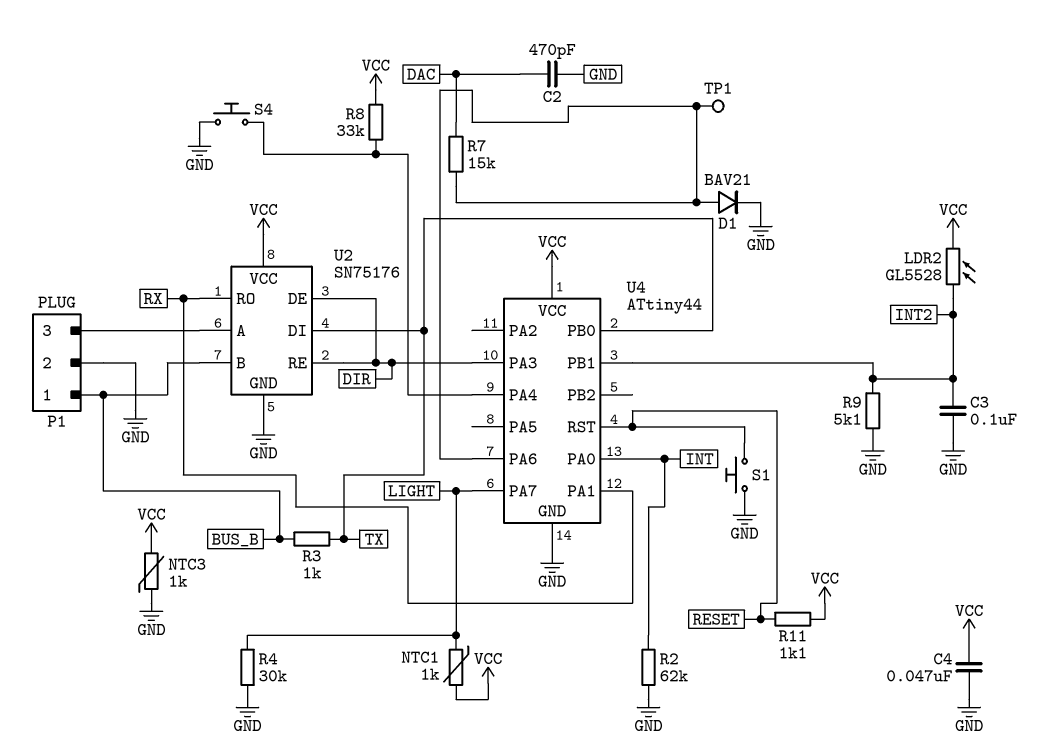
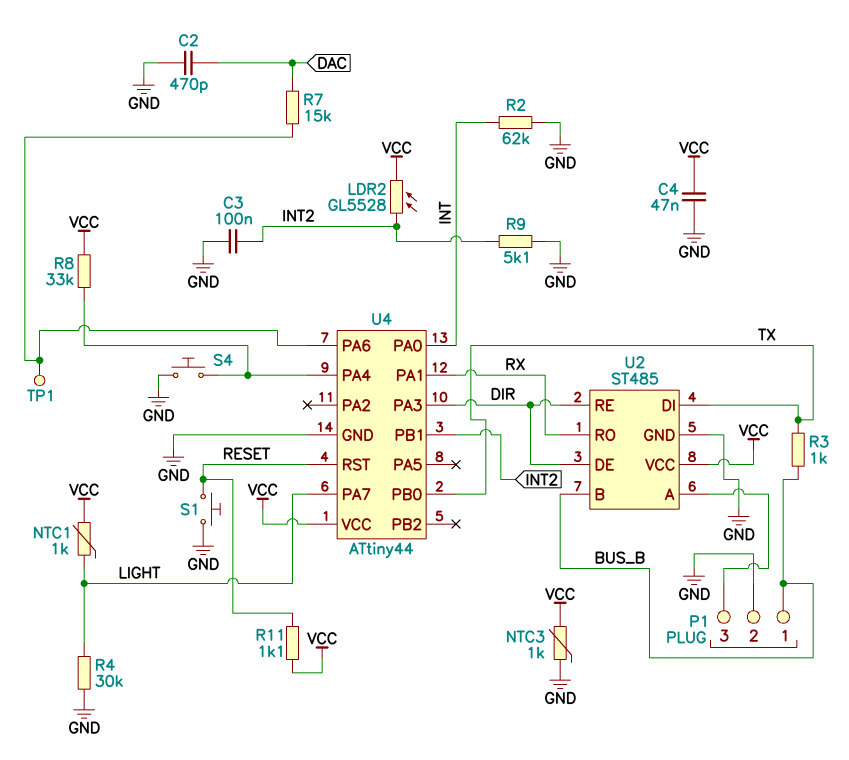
D1: diode BAV21 (A U4/PA6, K GND) -> none
U2: SN75176 -> ST485

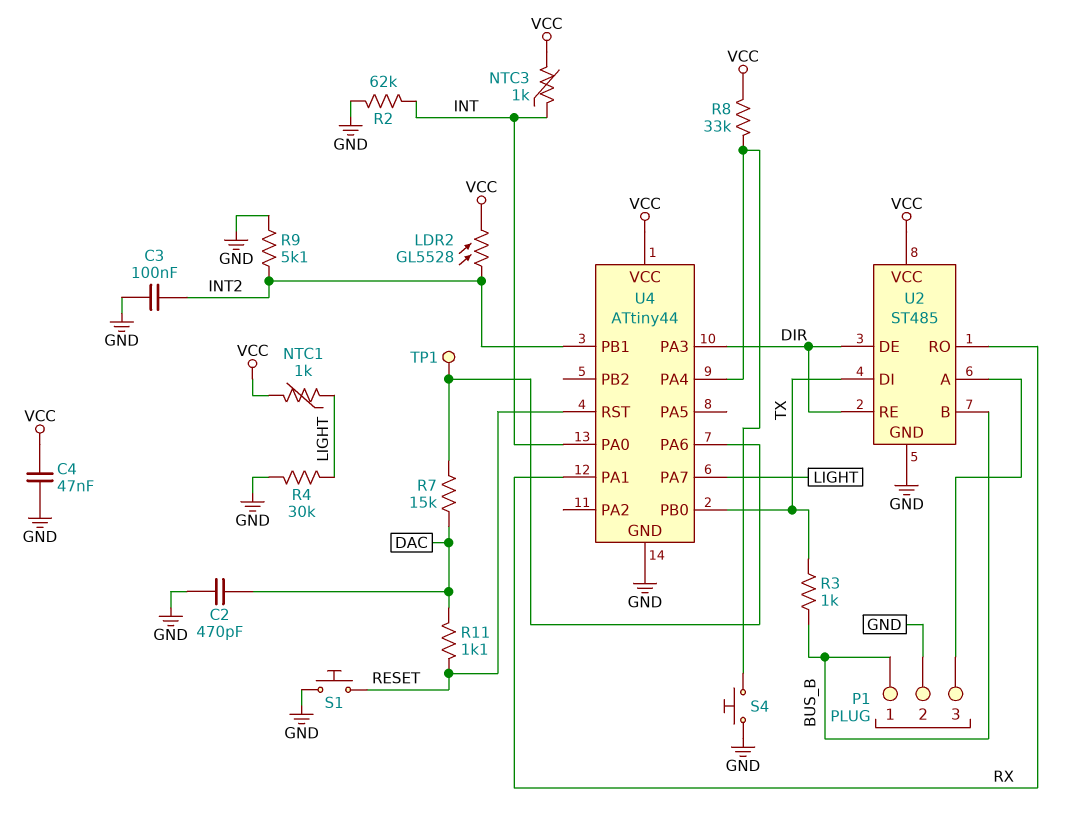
NTC3: 1k (GND, VCC) -> 1k (INT, VCC)
R11: 1.1k (RESET, VCC) -> 1.1k (DAC, RESET)

